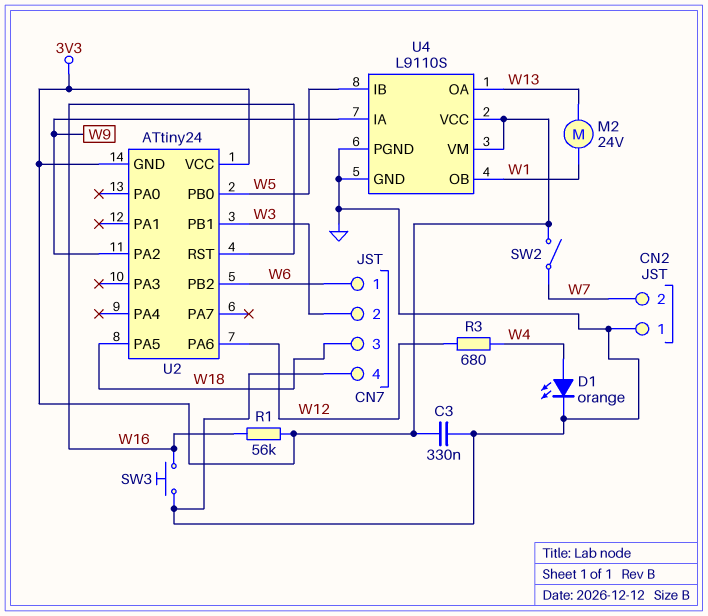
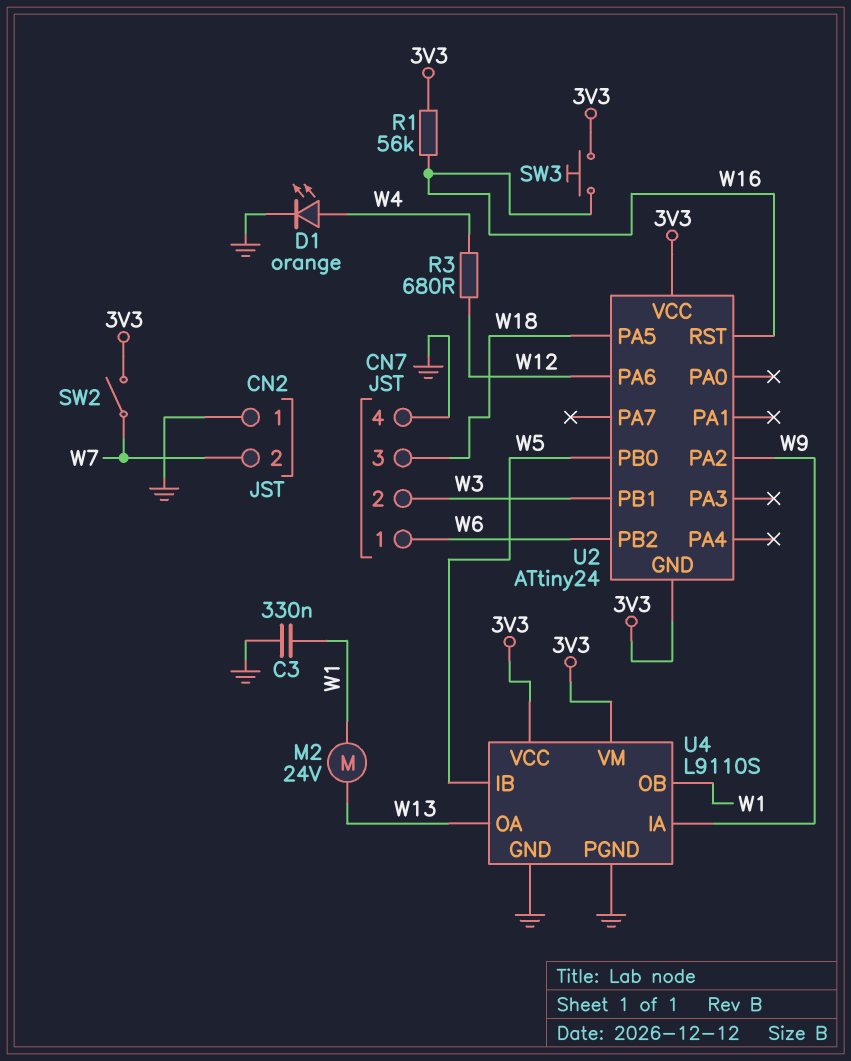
C3: 330nF (3V3, GND) -> 330nF (GND, W1)
SW3: button (GND, W16) -> button (3V3, W16)

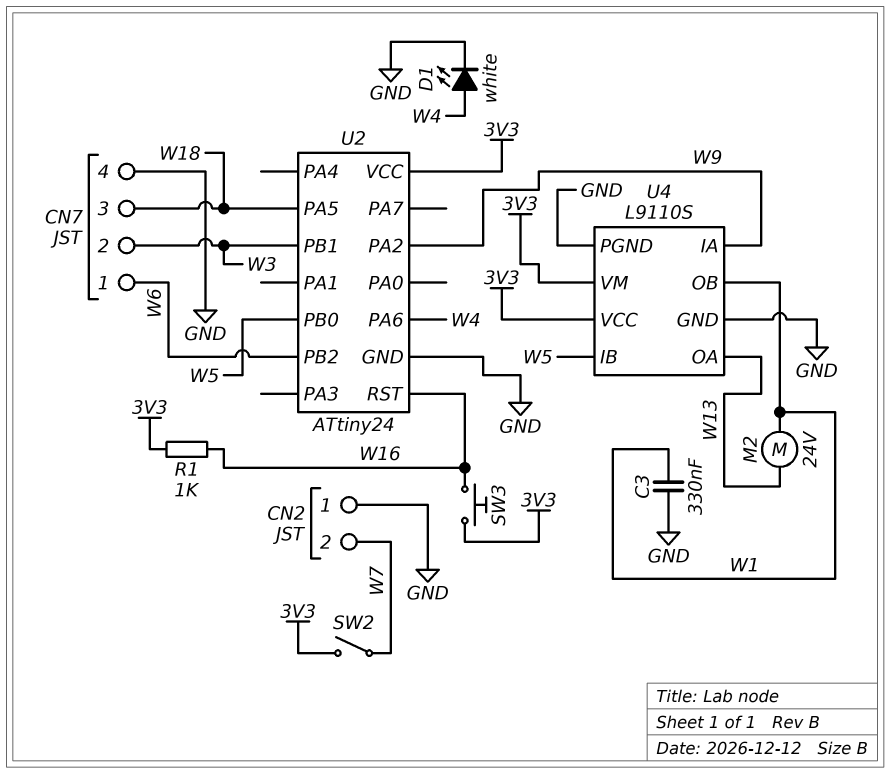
D1: LED orange (A W4, K GND) -> LED white (A W4, K GND)
R1: 56k (3V3, W16) -> 1k (3V3, W16)
R3: 680 (W4, W12) -> none
U2 pin GND: 3V3 -> GND
U2 pin PA6: W12 -> W4

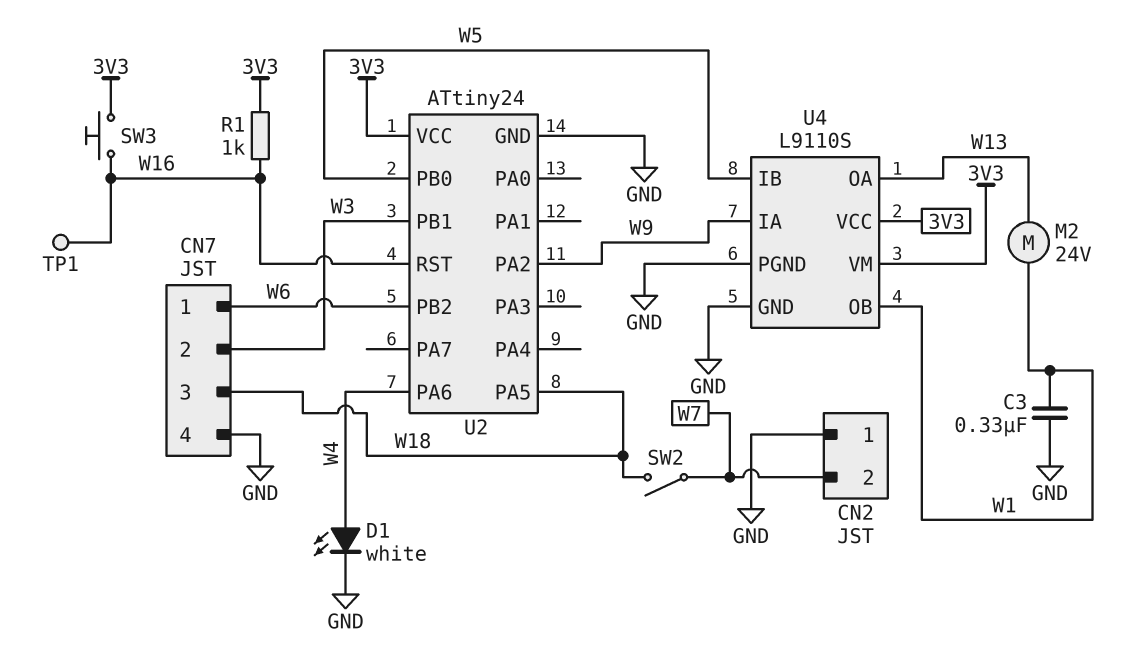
SW2: switch (3V3, W7) -> switch (W7, W18)
TP1: none -> test point (W16)

